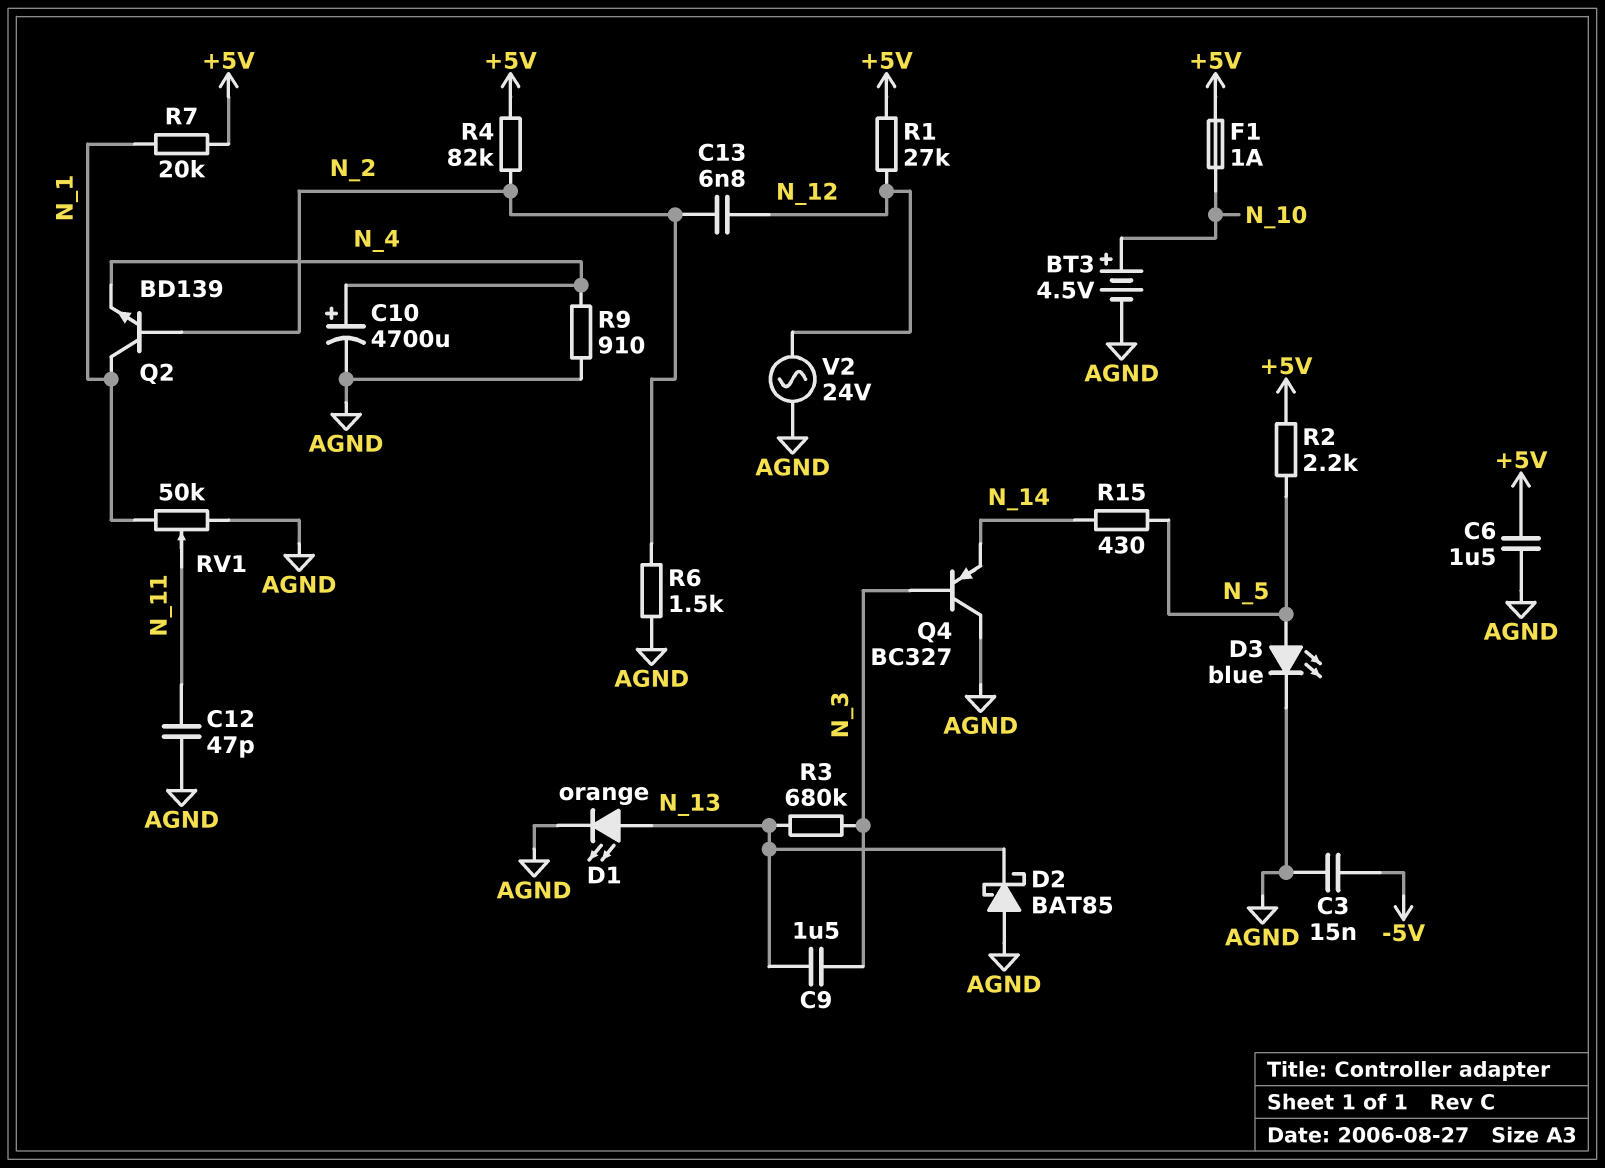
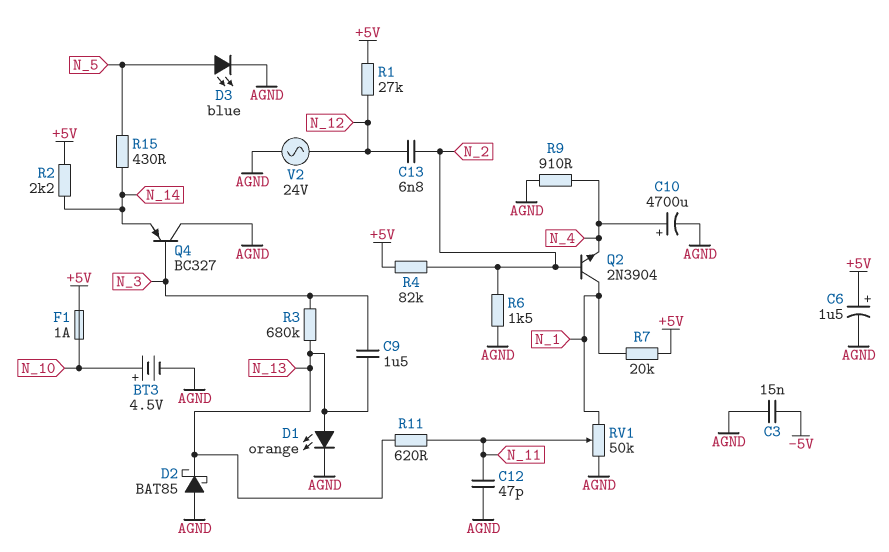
C6: 1.5uF (+5V, AGND) -> 1.5uF (plus +5V, minus AGND)
Q2: NPN BD139 (B N_2, C N_1, E N_4) -> NPN 2N3904 (B N_2, C N_1, E N_4)
R2: 2.2k (+5V, N_5) -> 2.2k (+5V, N_14)
R11: none -> 620 (N_11, N_13)

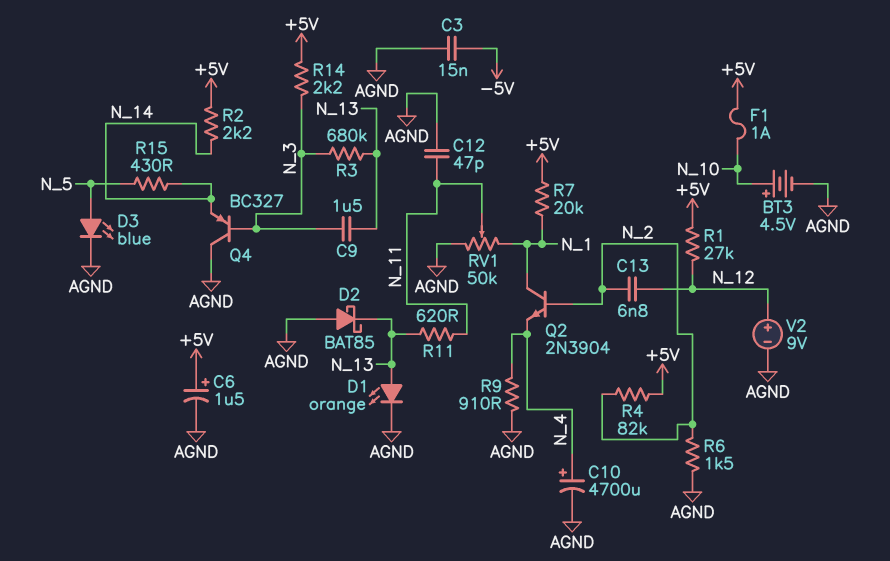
R14: none -> 2.2k (+5V, N_3)
V2: AC 24V (AGND, N_12) -> 9V (plus N_12, minus AGND)

